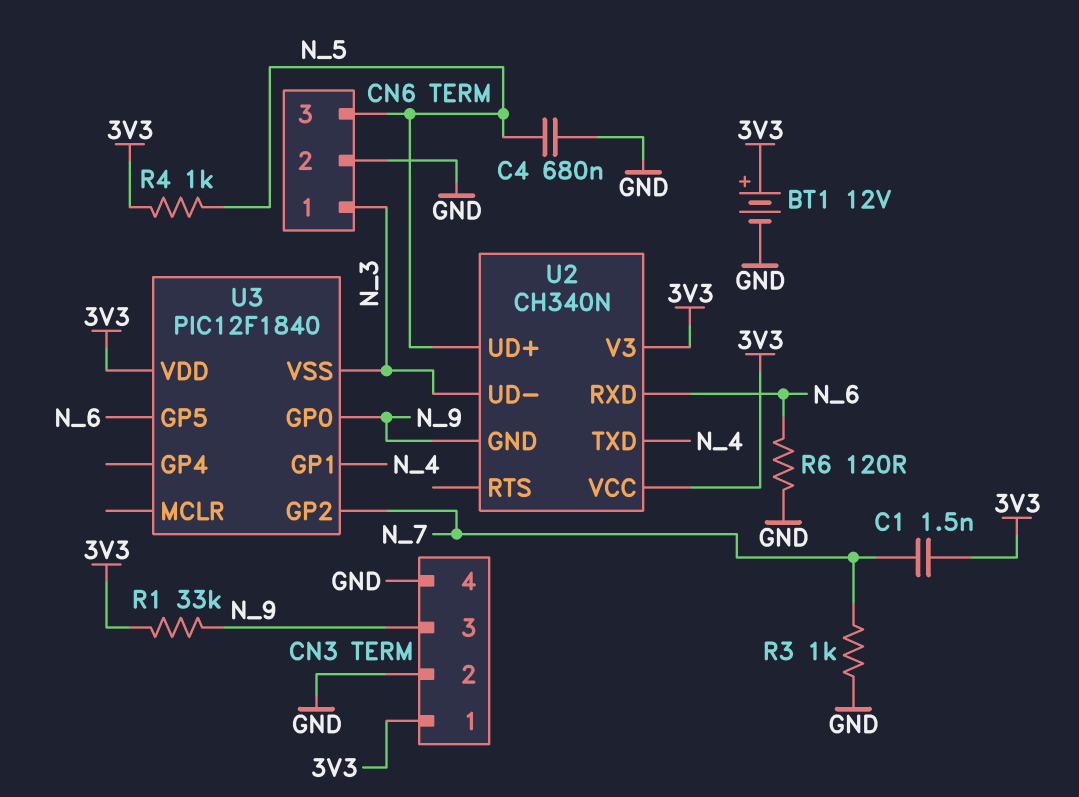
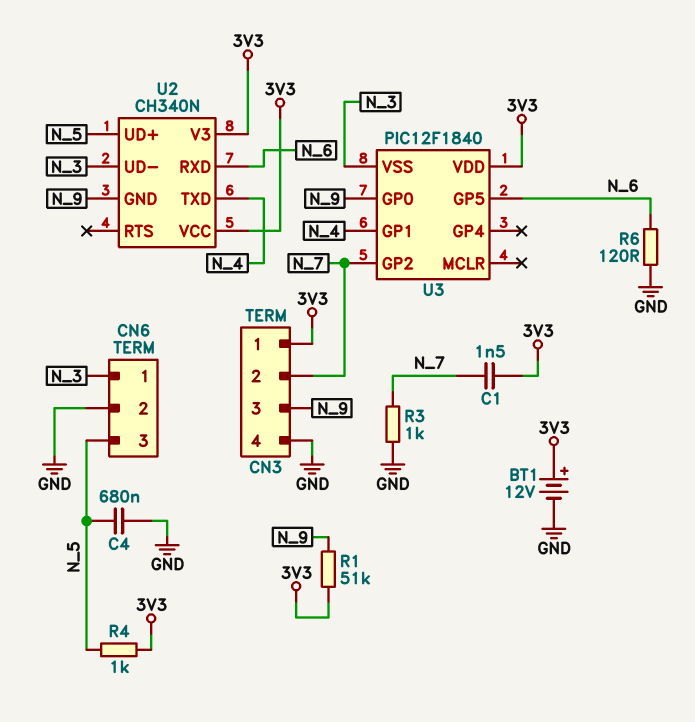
CN3 pin 2: GND -> N_7
R1: 33k (3V3, N_9) -> 51k (3V3, N_9)

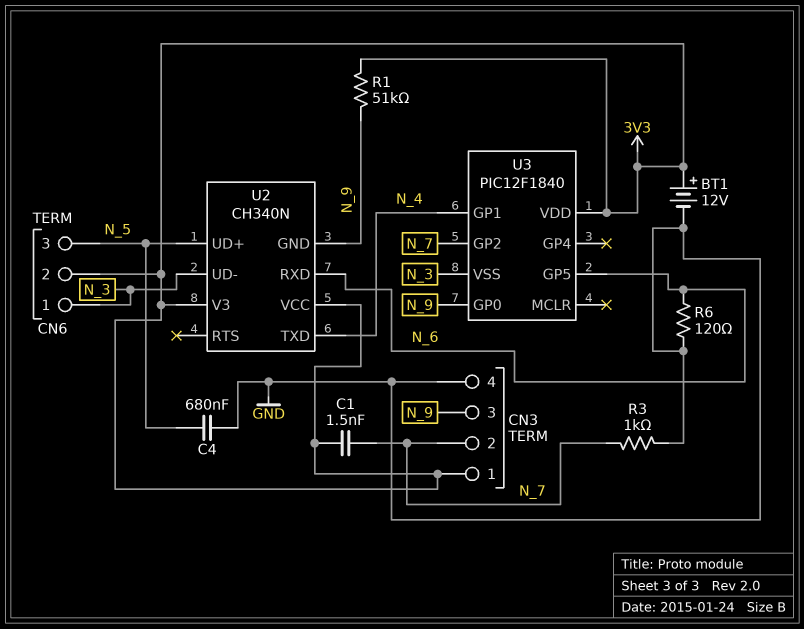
CN6 pin 2: GND -> 3V3
R4: 1k (3V3, N_5) -> none

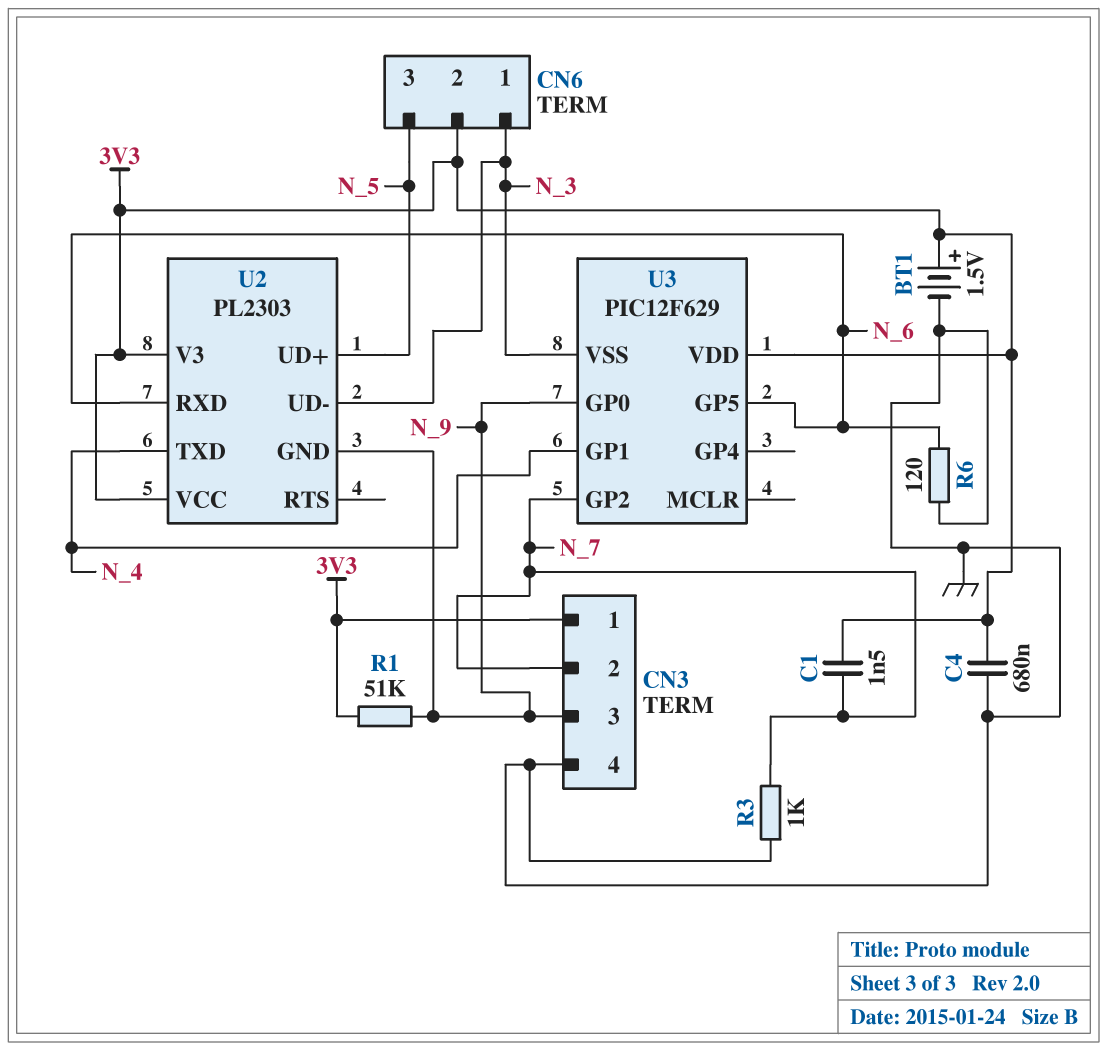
BT1: 12V (plus 3V3, minus GND) -> 1.5V (plus 3V3, minus GND)
C4: 680nF (GND, N_5) -> 680nF (3V3, GND)
U2: CH340N -> PL2303
U3: PIC12F1840 -> PIC12F629

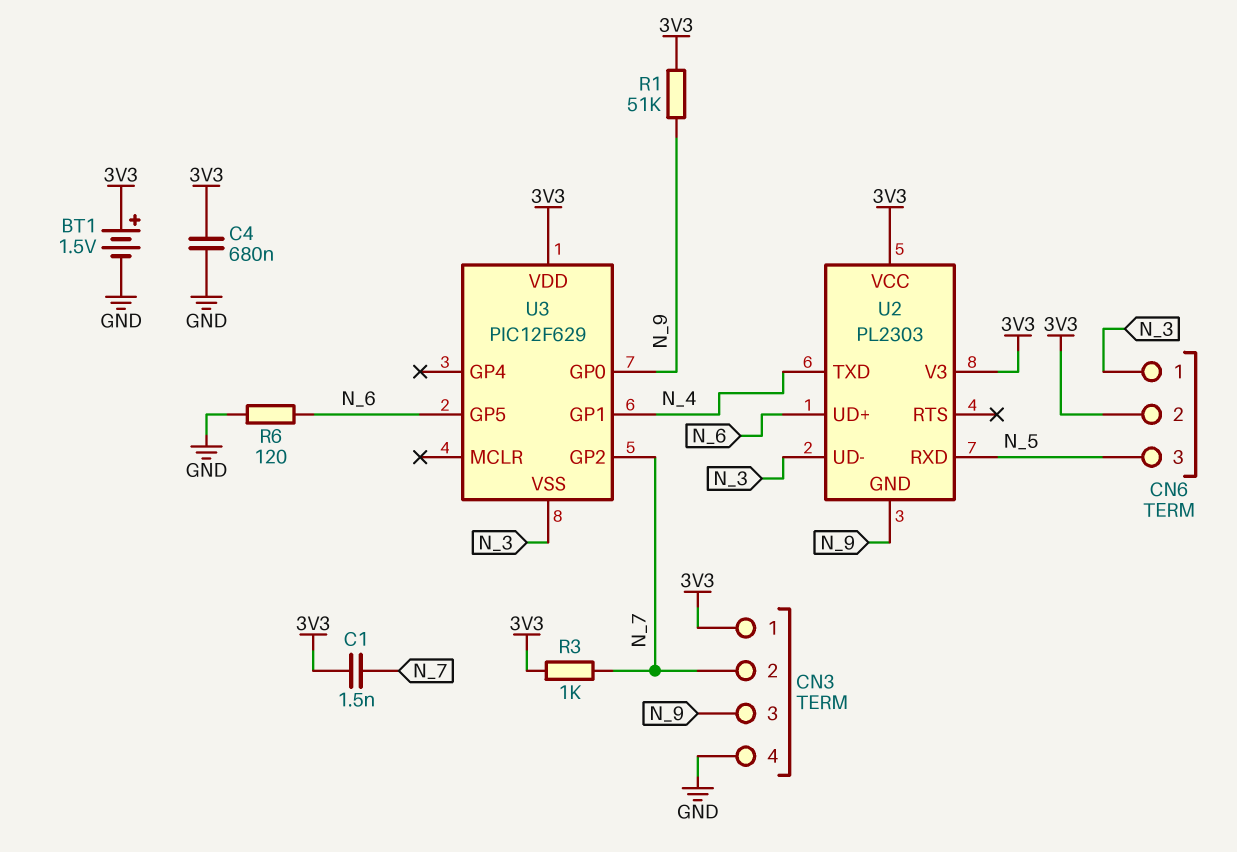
R3: 1k (GND, N_7) -> 1k (3V3, N_7)
U2 pin RXD: N_6 -> N_5
U2 pin UD+: N_5 -> N_6

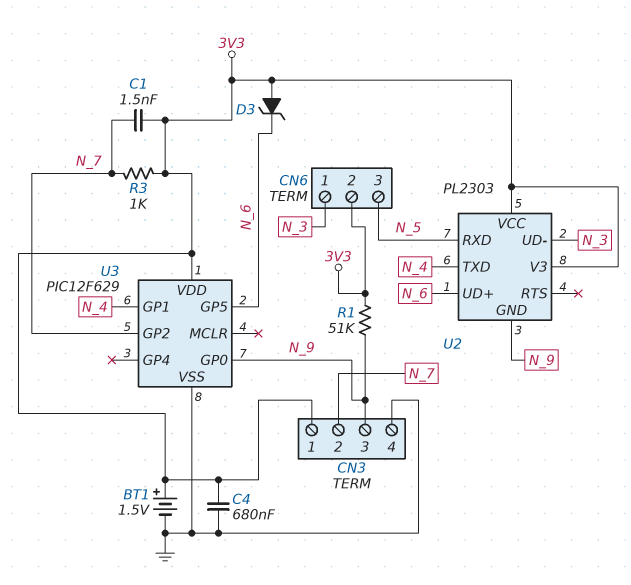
D3: none -> zener (A 3V3, K N_6)
R6: 120 (GND, N_6) -> none
U3 pin VSS: N_3 -> GND

